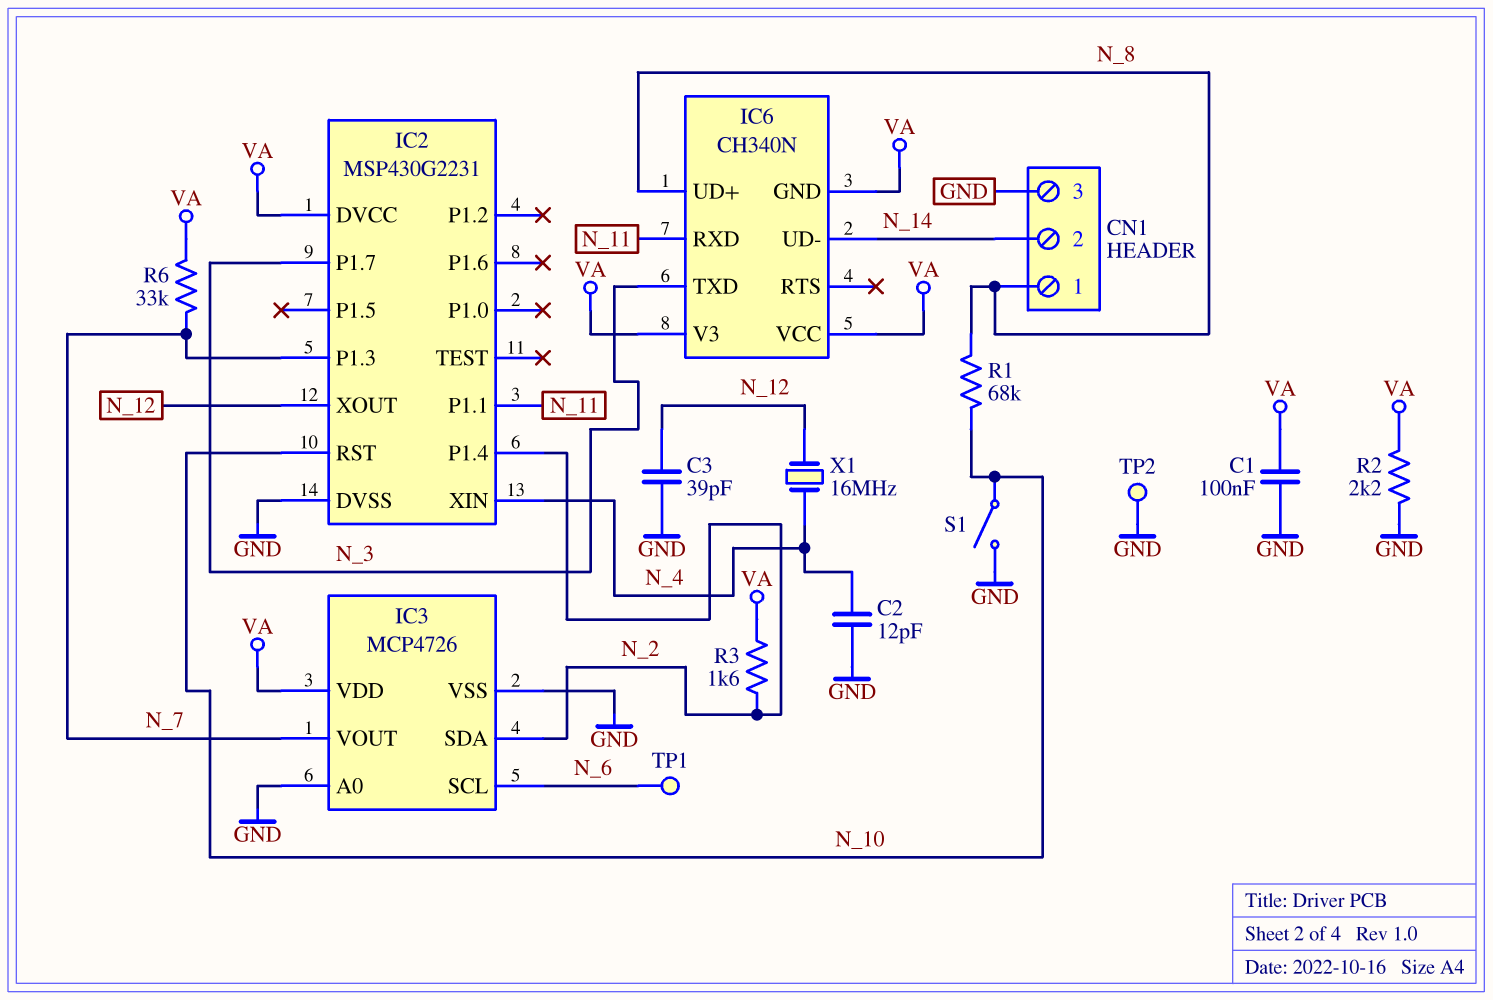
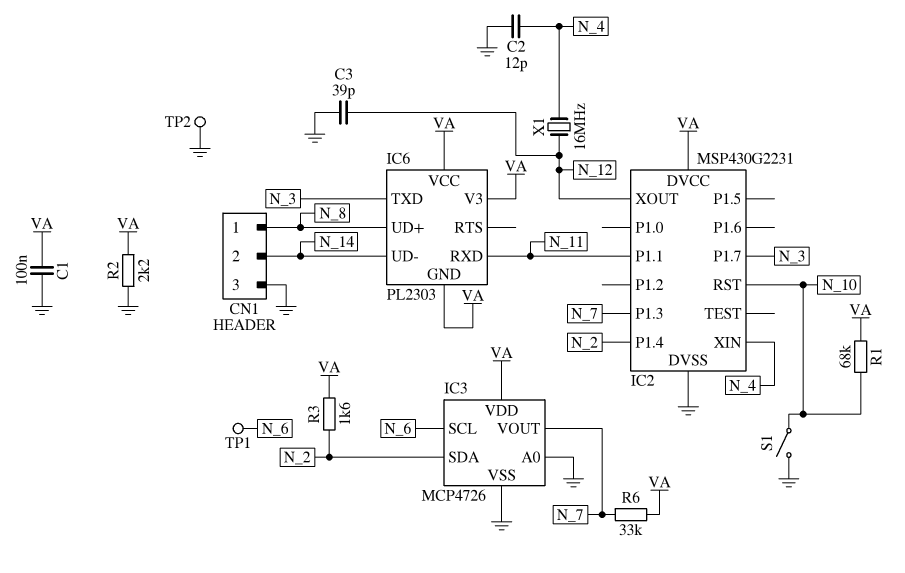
IC6: CH340N -> PL2303
R1: 68k (N_8, N_10) -> 68k (N_10, VA)

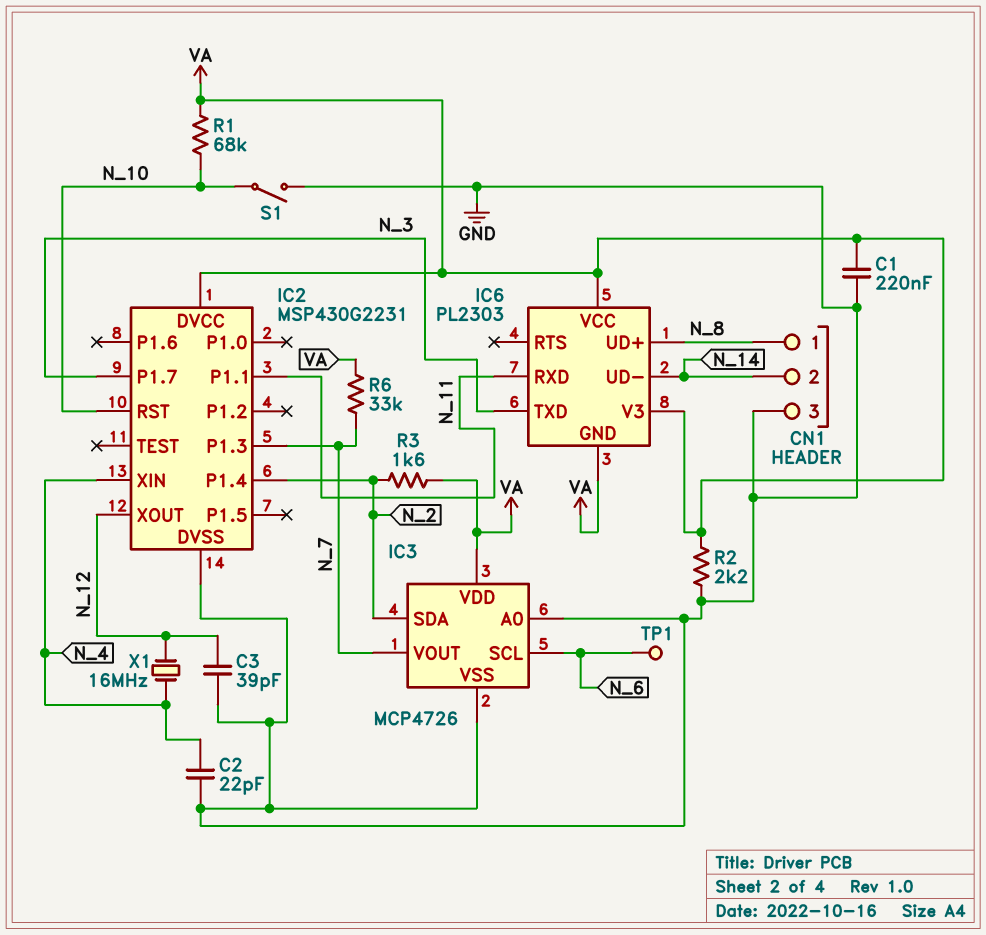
C1: 100nF (GND, VA) -> 220nF (GND, VA)
C2: 12pF (GND, N_4) -> 22pF (GND, N_4)
TP2: test point (GND) -> none

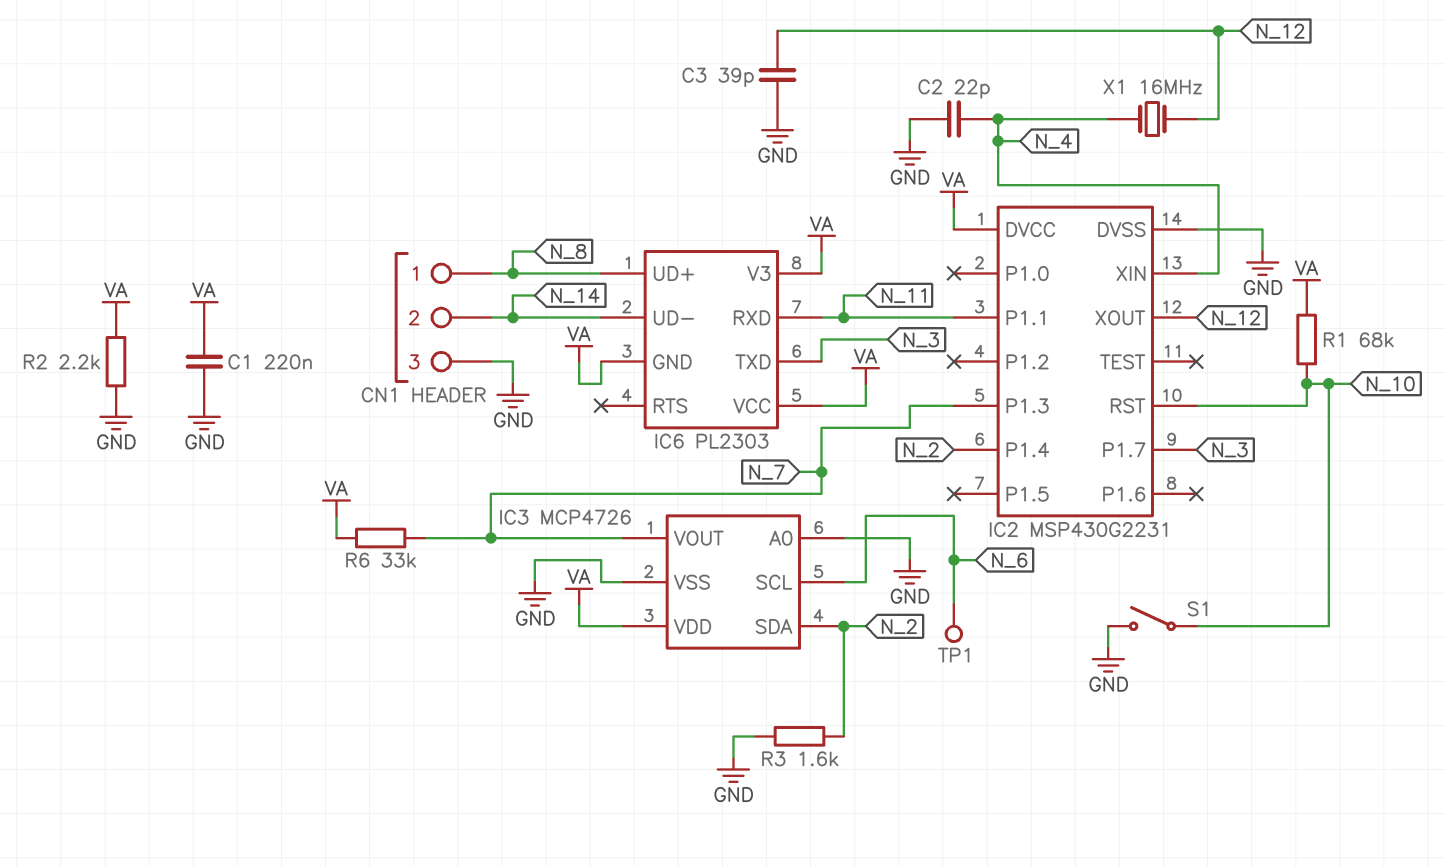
R3: 1.6k (N_2, VA) -> 1.6k (GND, N_2)

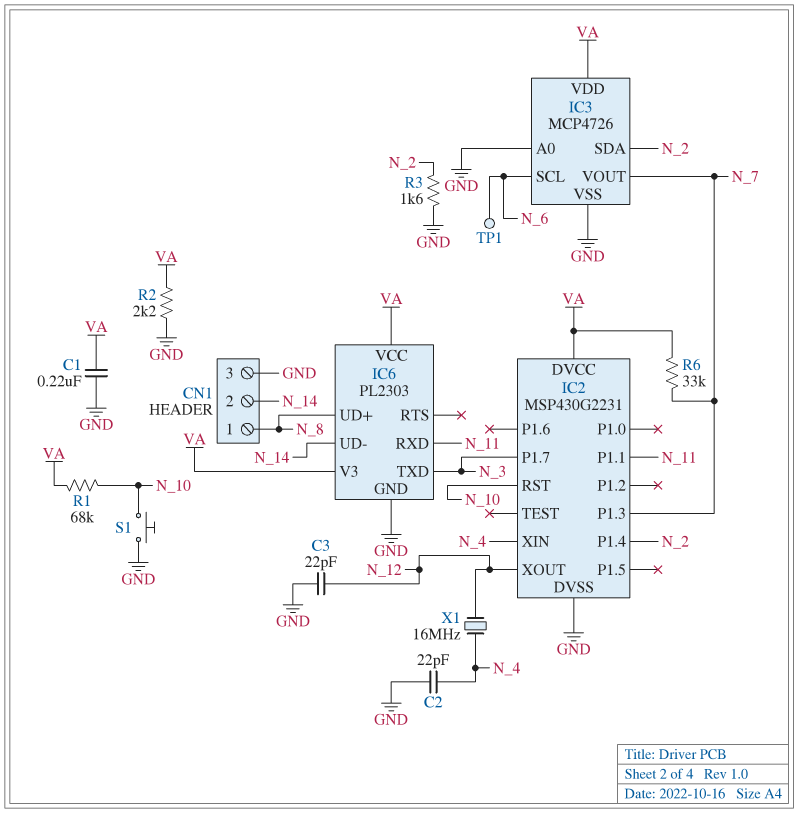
C3: 39pF (GND, N_12) -> 22pF (GND, N_12)
IC6 pin GND: VA -> GND
S1: switch (GND, N_10) -> button (GND, N_10)

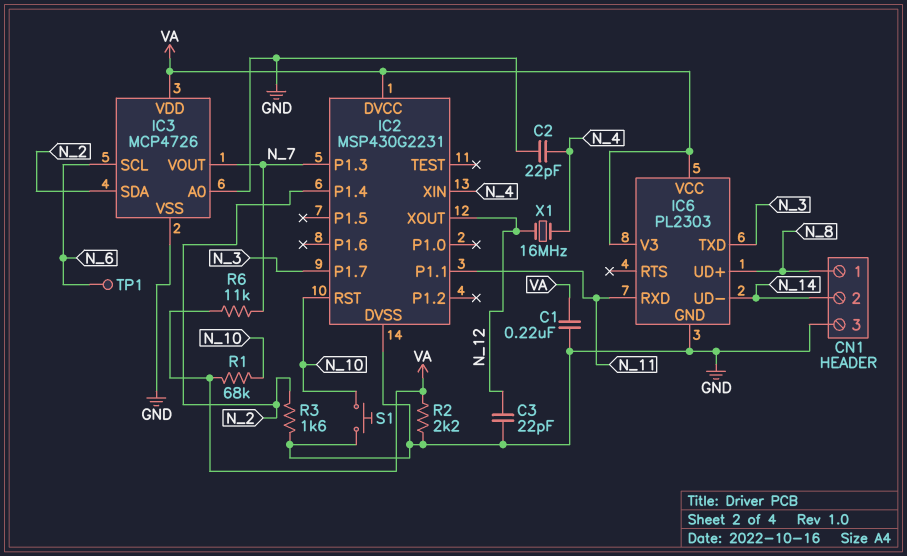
R6: 33k (N_7, VA) -> 11k (N_7, VA)

